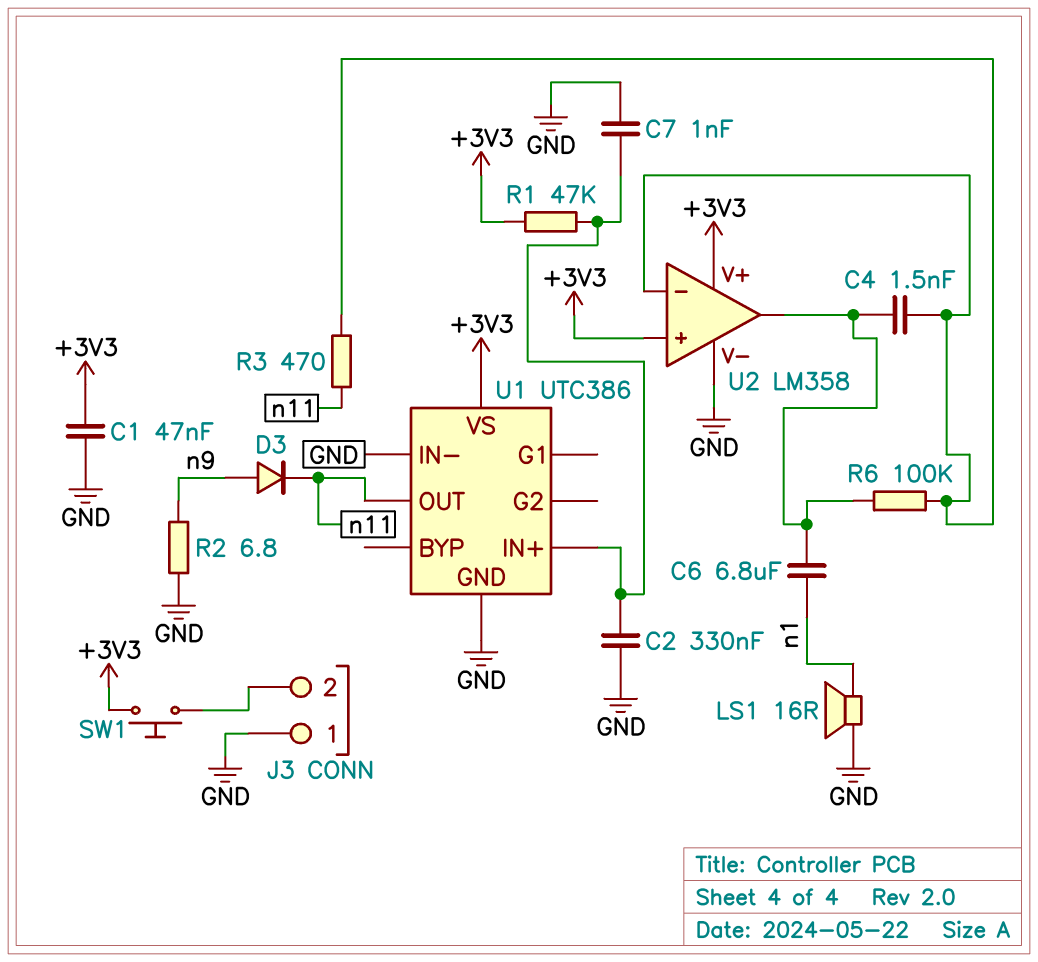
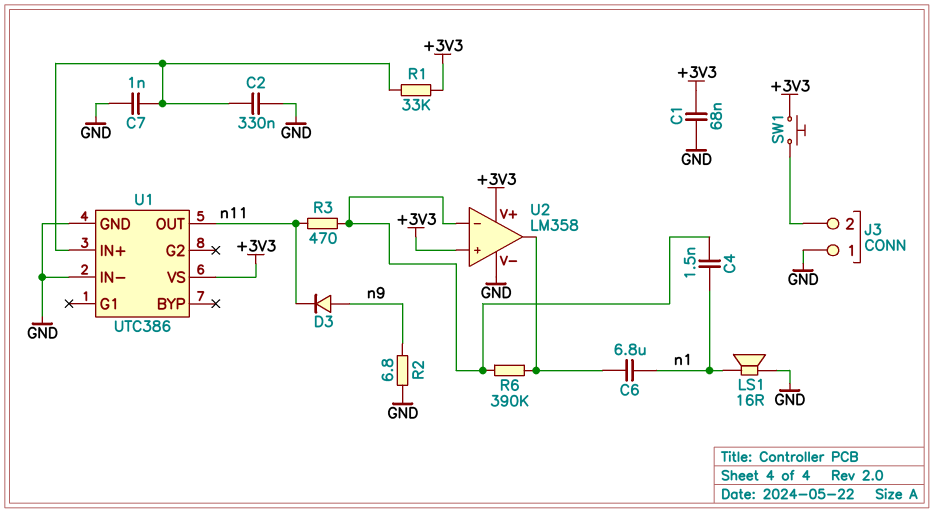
C1: 47nF (+3V3, GND) -> 68nF (+3V3, GND)
C4: 1.5nF (U2/in-, U2/out) -> 1.5nF (U2/in-, n1)
R1: 47k (+3V3, U1/IN+) -> 33k (+3V3, U1/IN+)
R6: 100k (U2/in-, U2/out) -> 390k (U2/in-, U2/out)

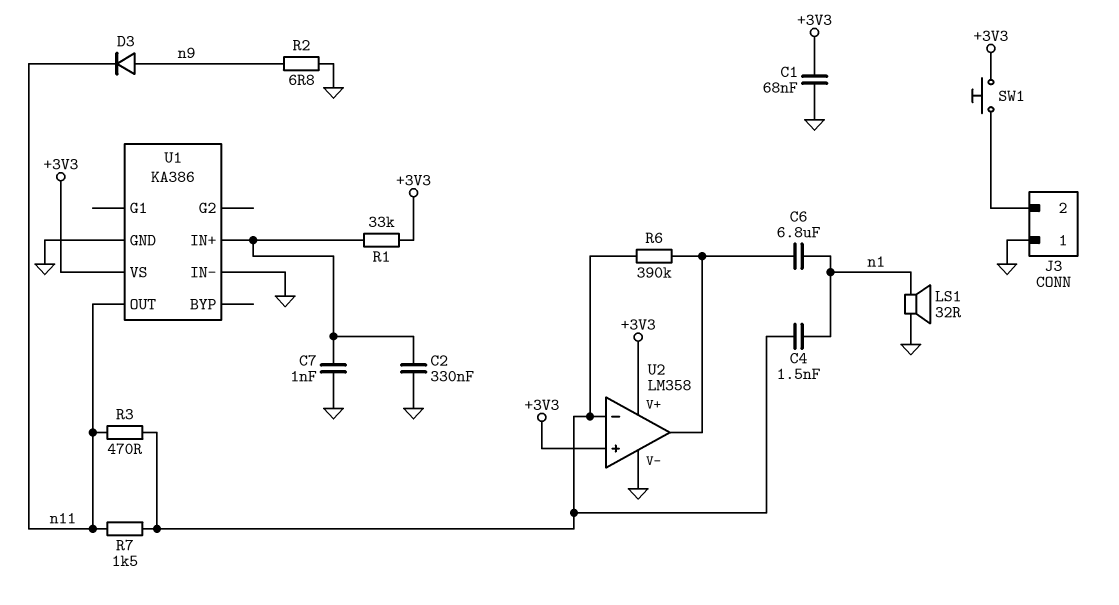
LS1: speaker 16R (GND, n1) -> speaker 32R (GND, n1)
R7: none -> 1.5k (U2/in-, n11)
U1: UTC386 -> KA386

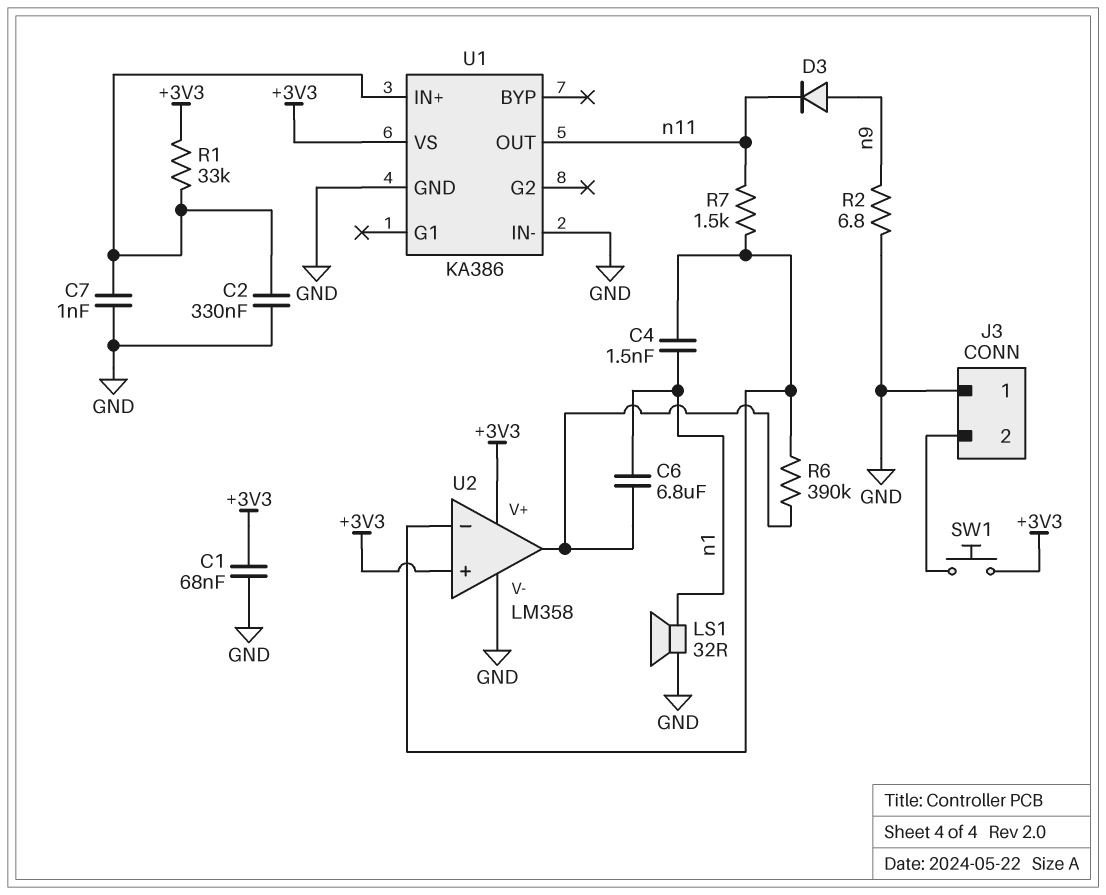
R3: 470 (U2/in-, n11) -> none

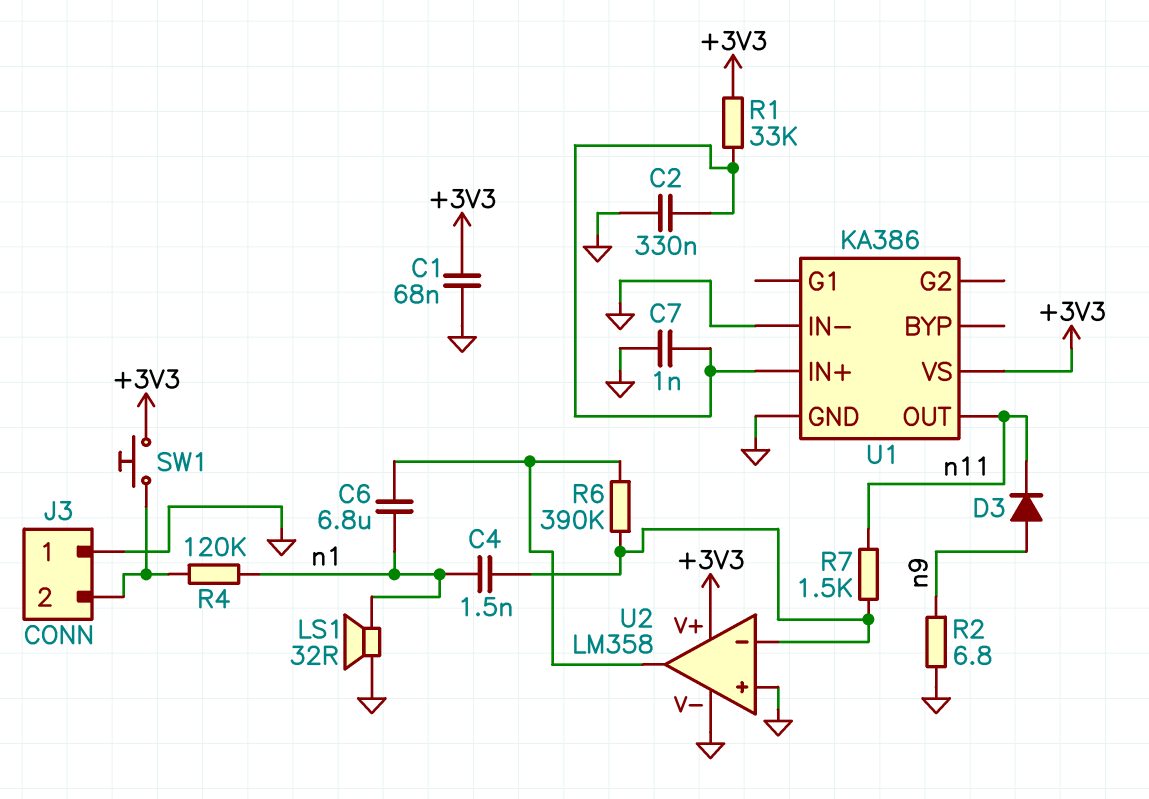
R4: none -> 120k (J3/2, n1)
U2 pin in+: +3V3 -> GND

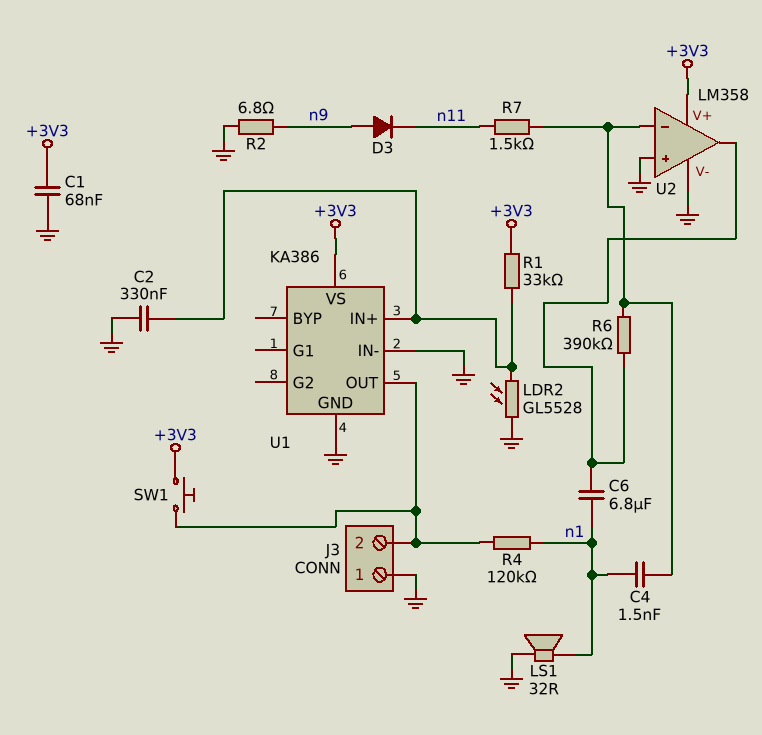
C7: 1nF (GND, U1/IN+) -> none
LDR2: none -> GL5528 (GND, U1/IN+)
U1 pin OUT: n11 -> J3/2

